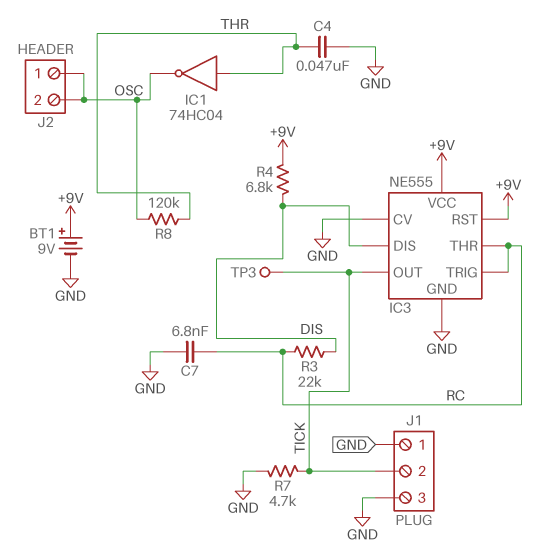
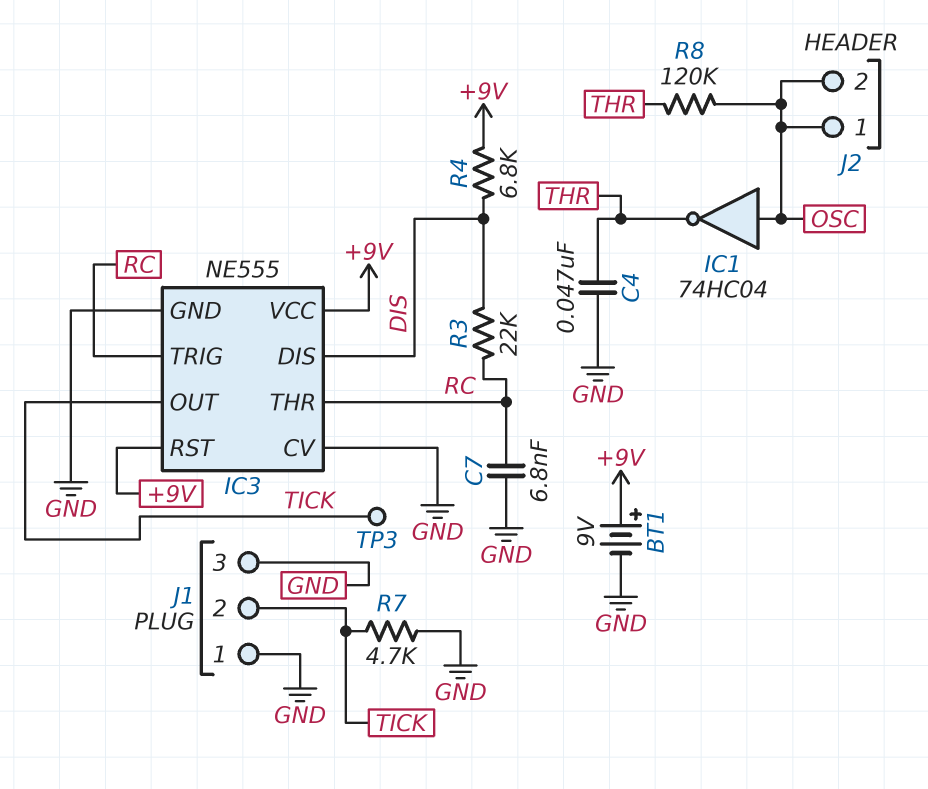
IC1: NOT 74HC04 (in THR, out OSC) -> NOT 74HC04 (in OSC, out THR)

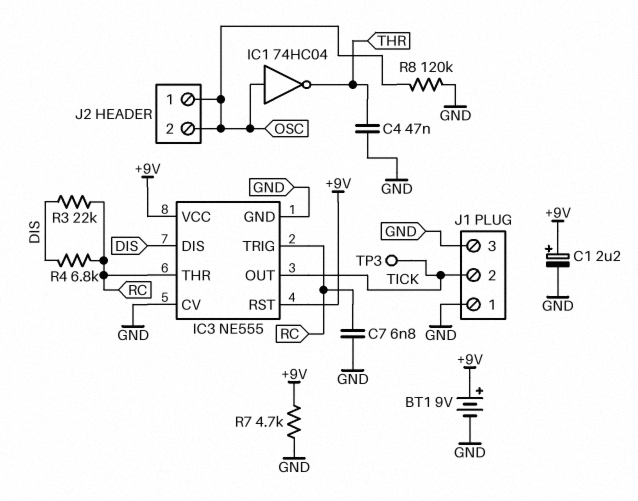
C1: none -> 2.2uF (plus +9V, minus GND)
R4: 6.8k (+9V, DIS) -> 6.8k (DIS, RC)
R7: 4.7k (GND, TICK) -> 4.7k (+9V, GND)
R8: 120k (OSC, THR) -> 120k (GND, OSC)

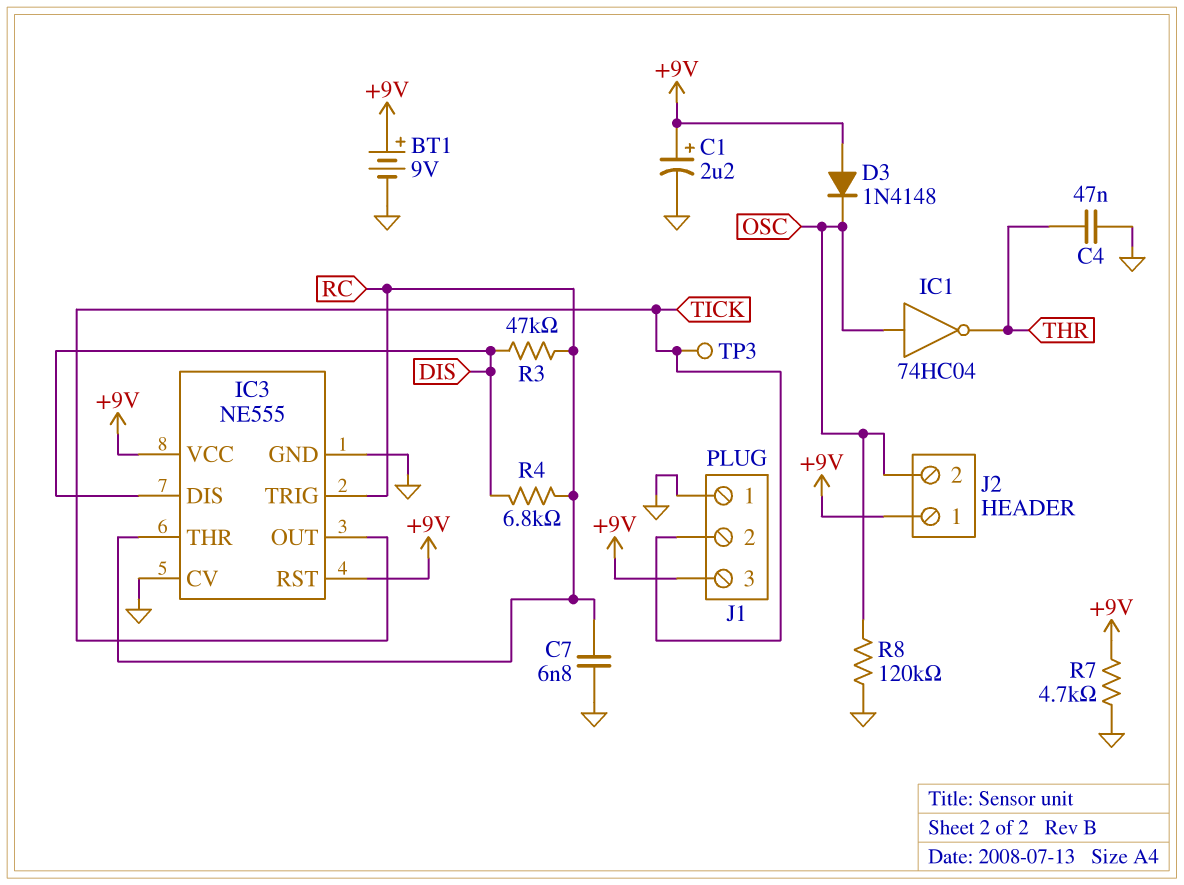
D3: none -> diode 1N4148 (A +9V, K OSC)
J1 pin 3: GND -> +9V
J2 pin 1: OSC -> +9V
R3: 22k (DIS, RC) -> 47k (DIS, RC)

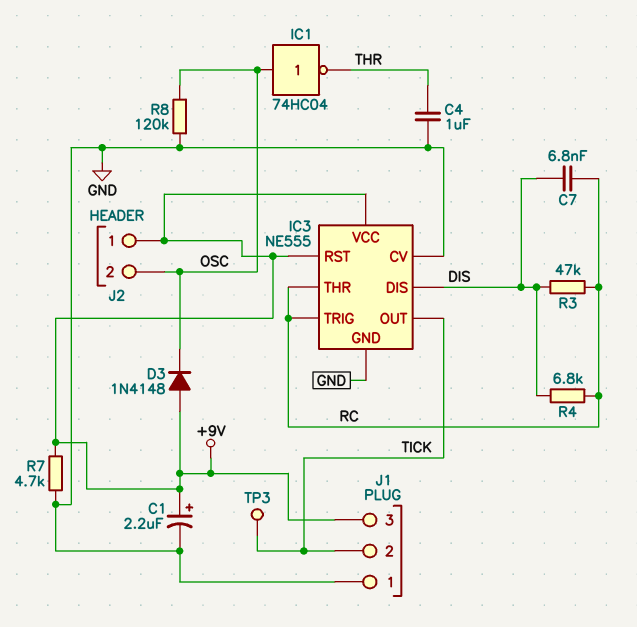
BT1: 9V (plus +9V, minus GND) -> none
C4: 47nF (GND, THR) -> 1uF (GND, THR)
C7: 6.8nF (GND, RC) -> 6.8nF (DIS, RC)

